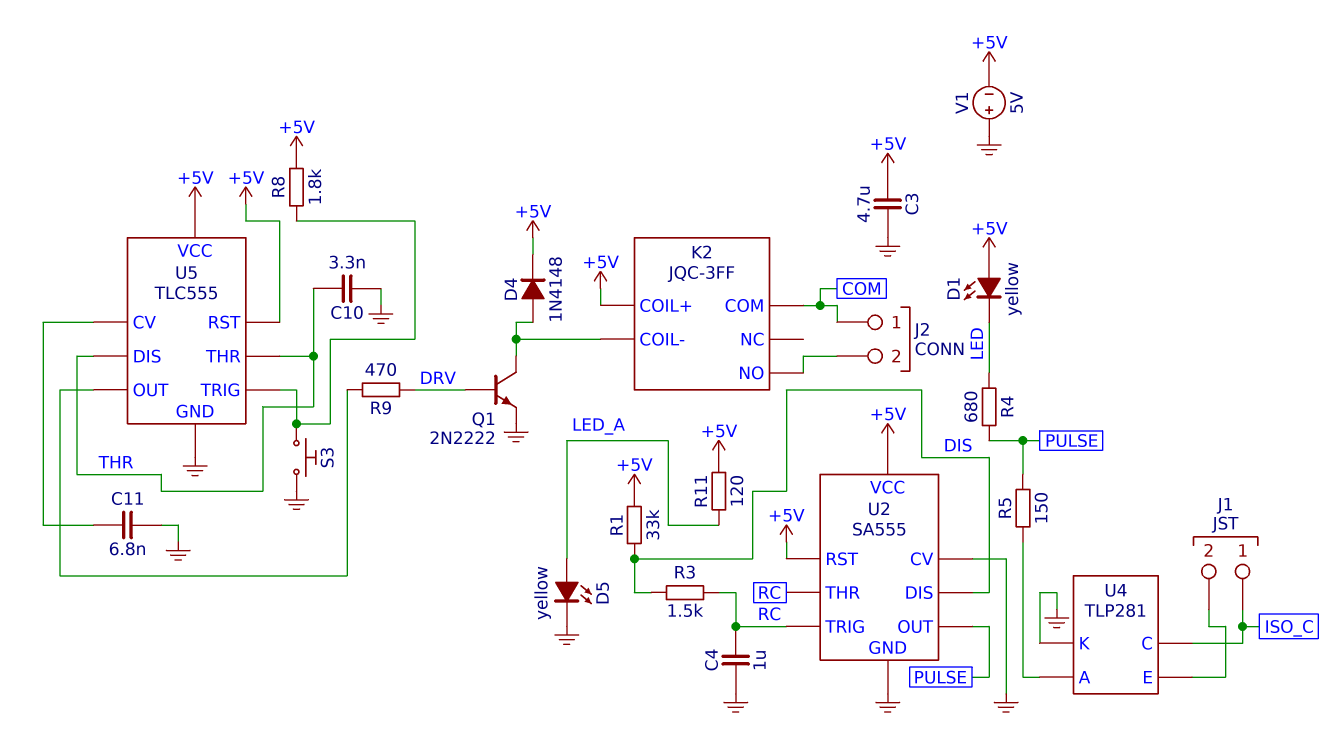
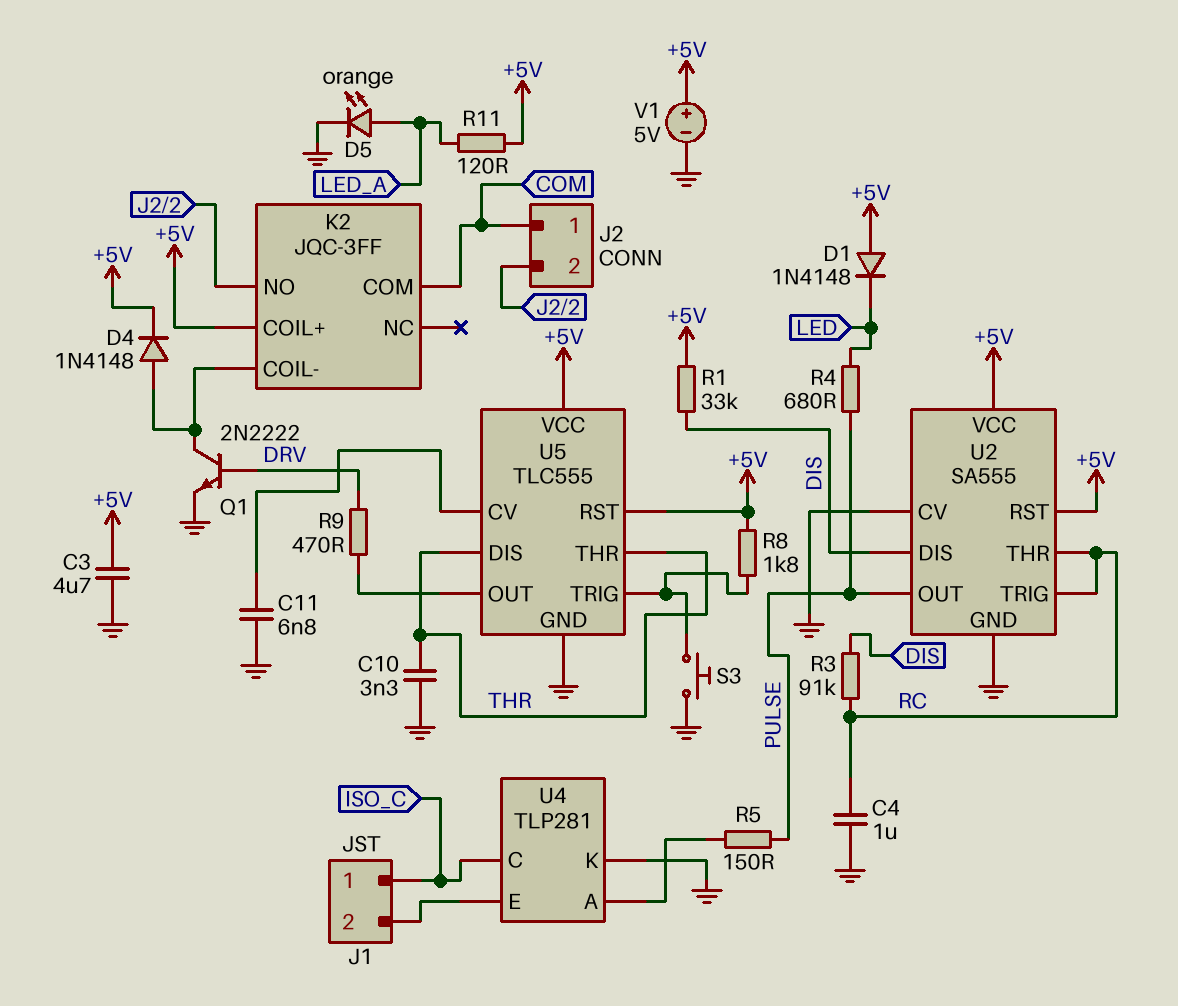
D1: LED yellow (A +5V, K LED) -> diode 1N4148 (A +5V, K LED)
D5: LED yellow (A LED_A, K GND) -> LED orange (A LED_A, K GND)
R3: 1.5k (DIS, RC) -> 91k (DIS, RC)
V1: 5V (plus GND, minus +5V) -> 5V (plus +5V, minus GND)

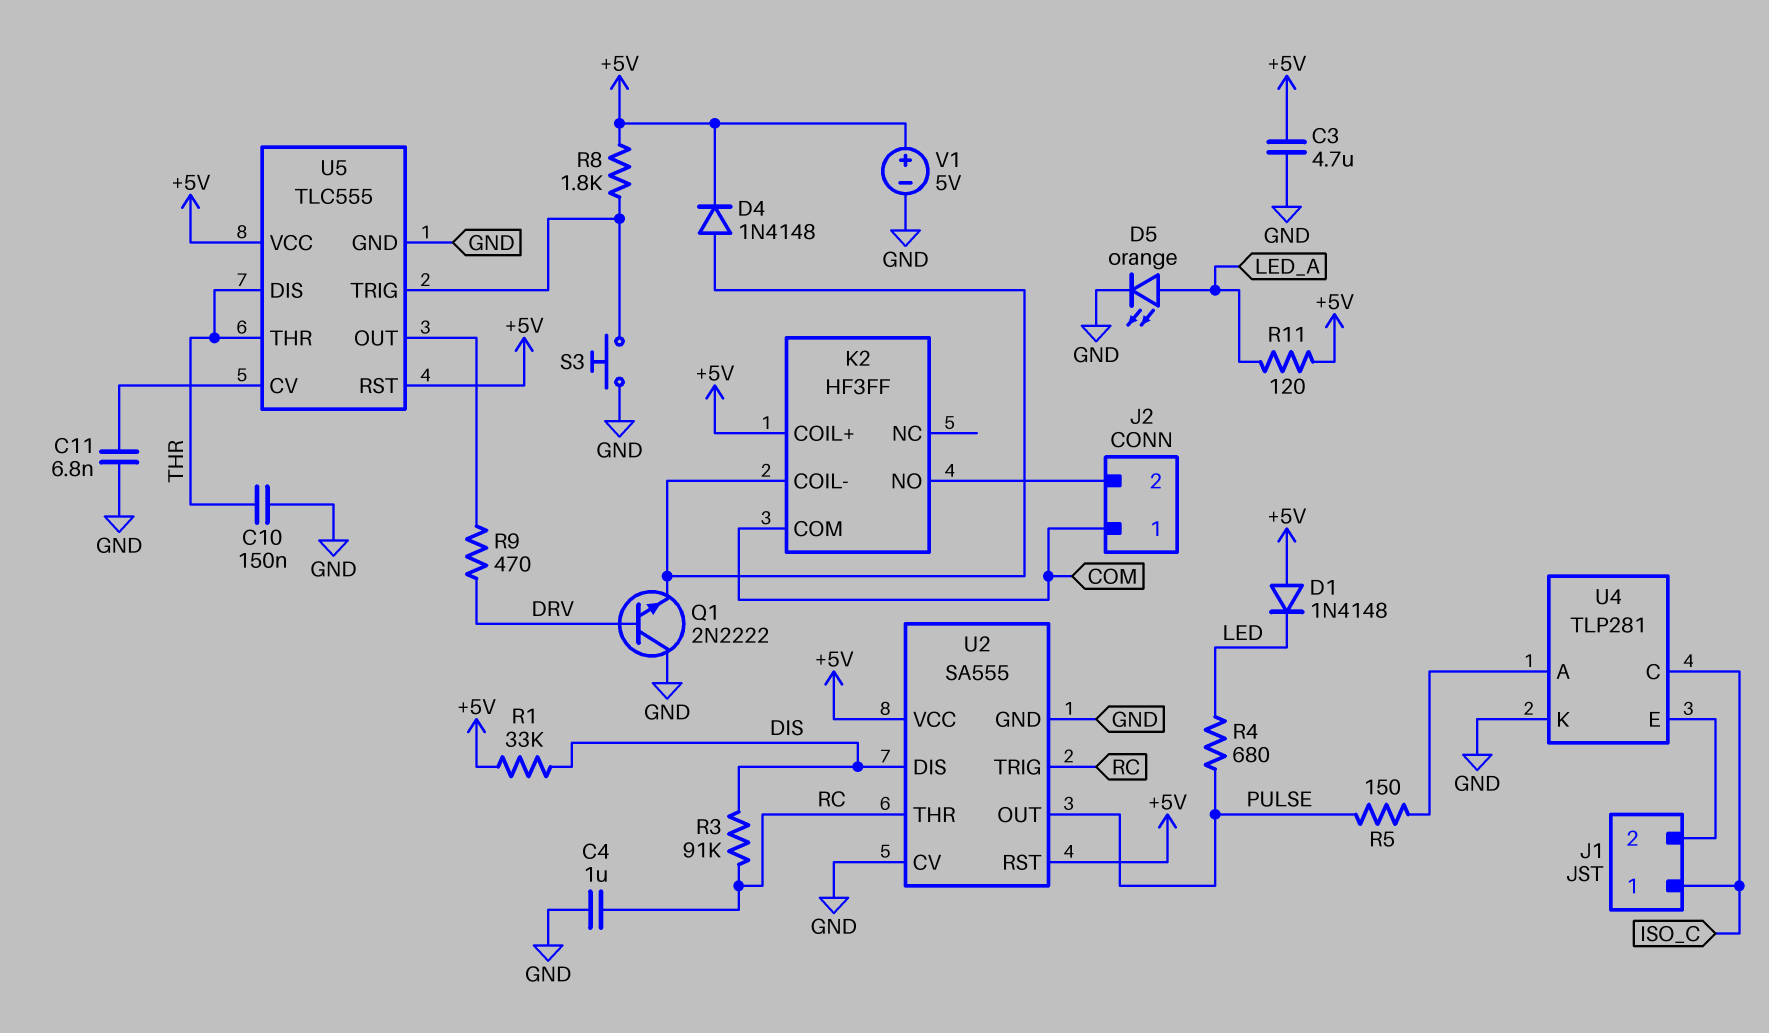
C10: 3.3nF (GND, THR) -> 150nF (GND, THR)
K2: JQC-3FF -> HF3FF
Q1: NPN 2N2222 (B DRV, C K2/COIL-, E GND) -> NPN 2N2222 (B DRV, C GND, E K2/COIL-)

